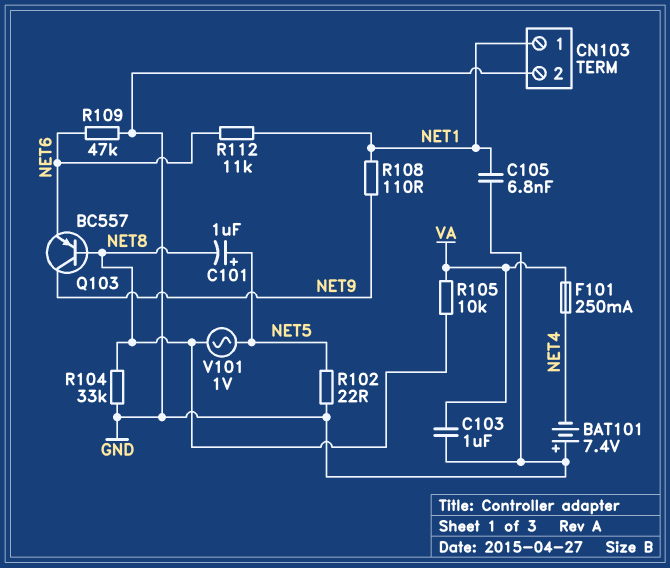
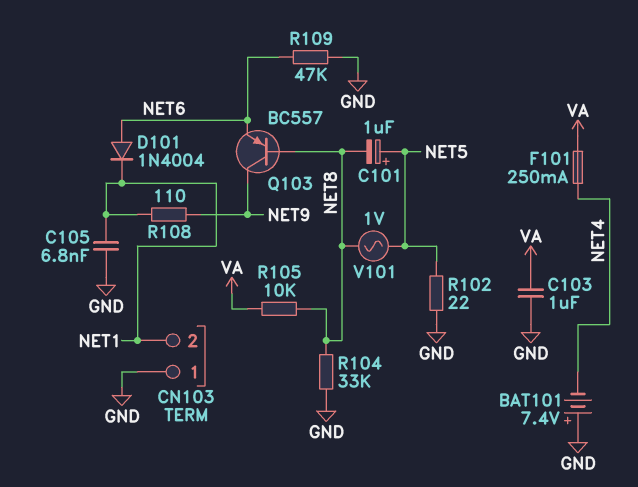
CN103 pin 1: NET1 -> GND
CN103 pin 2: GND -> NET1
D101: none -> diode 1N4004 (A NET6, K NET1)
R112: 11k (NET1, NET6) -> none

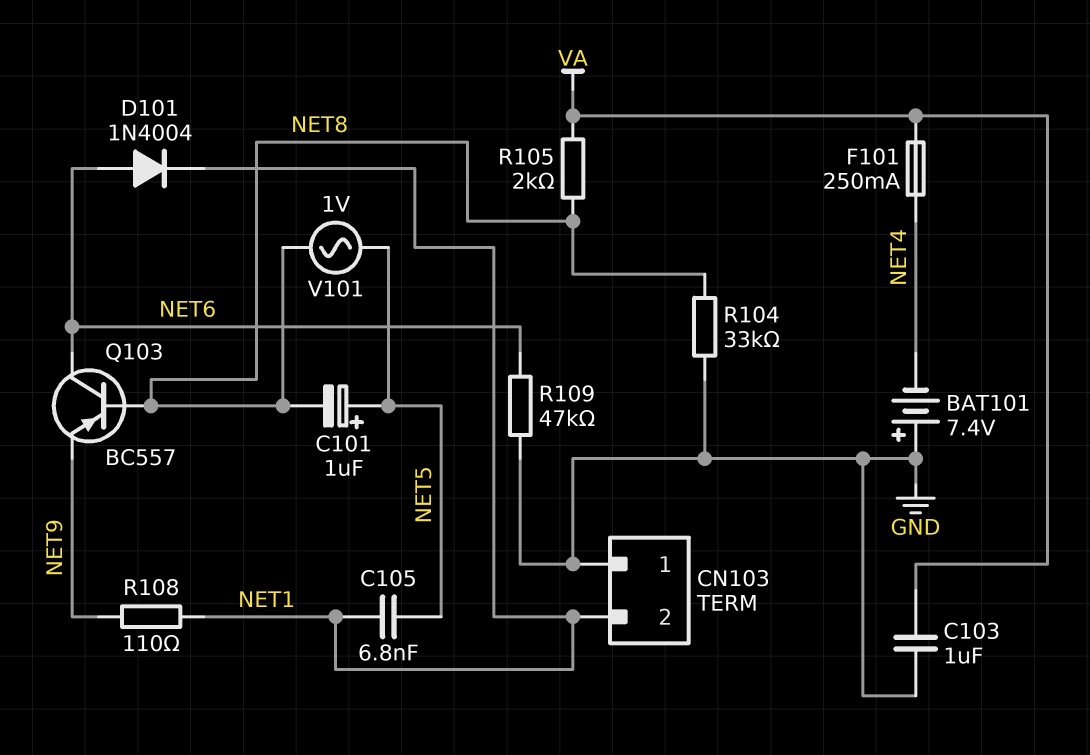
C105: 6.8nF (GND, NET1) -> 6.8nF (NET1, NET5)
Q103: PNP BC557 (B NET8, C NET9, E NET6) -> PNP BC557 (B NET8, C NET6, E NET9)
R102: 22 (GND, NET5) -> none
R105: 10k (NET8, VA) -> 2k (NET8, VA)

